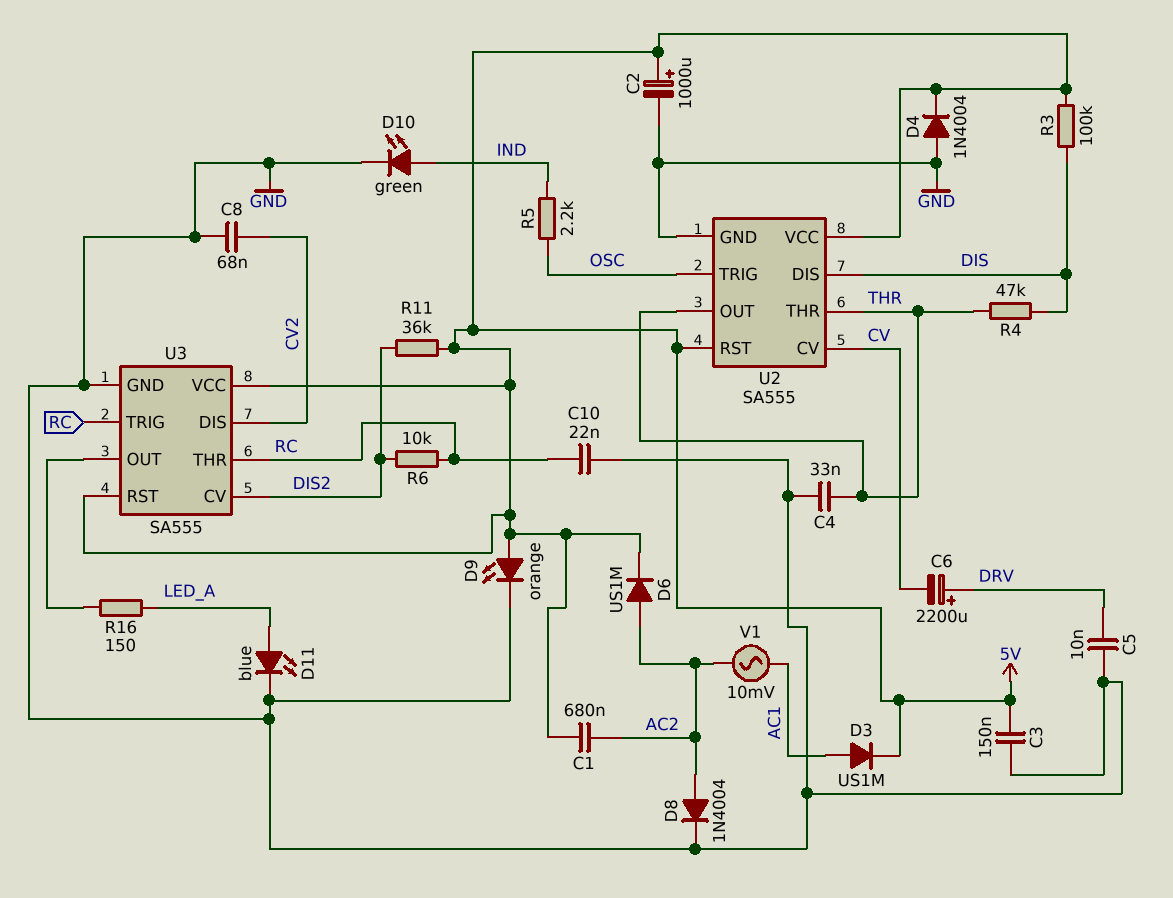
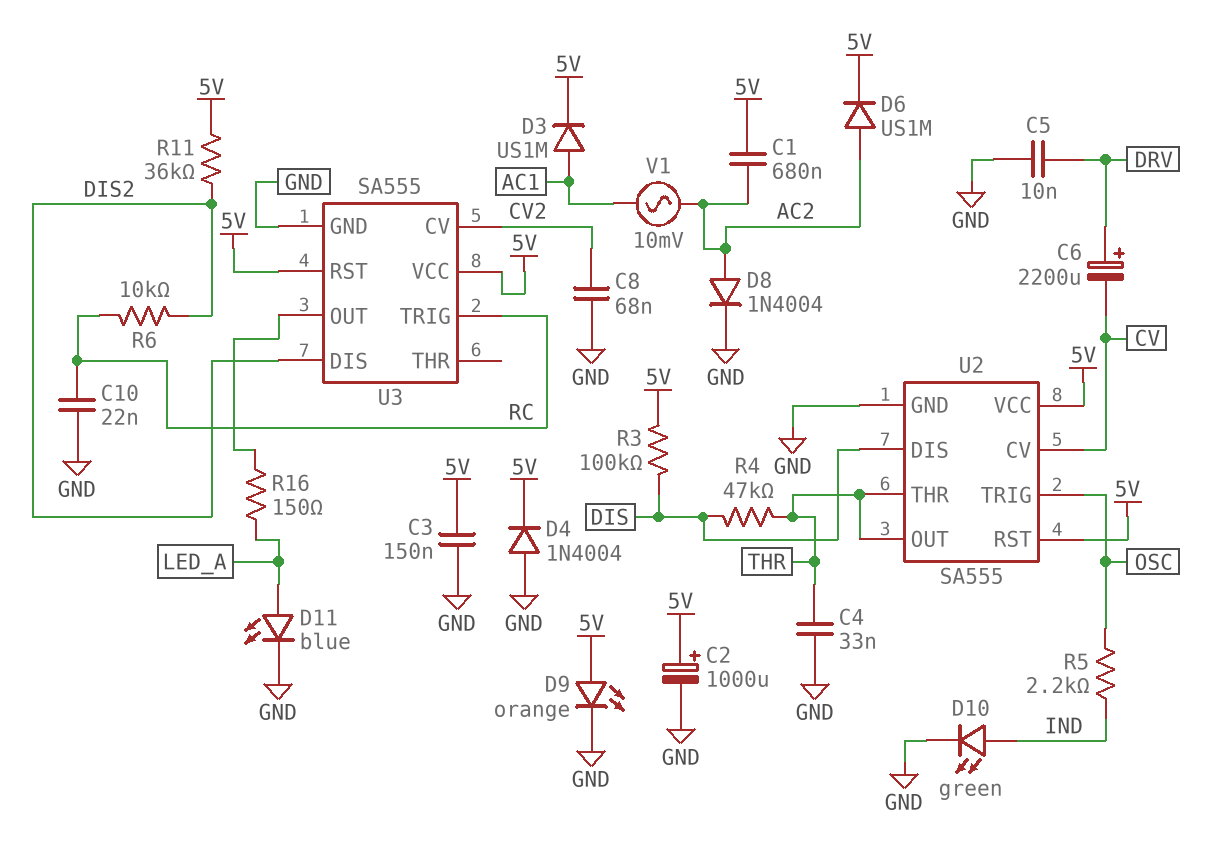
U3 pin CV: DIS2 -> CV2
U3 pin DIS: CV2 -> DIS2
U3 pin THR: RC -> none

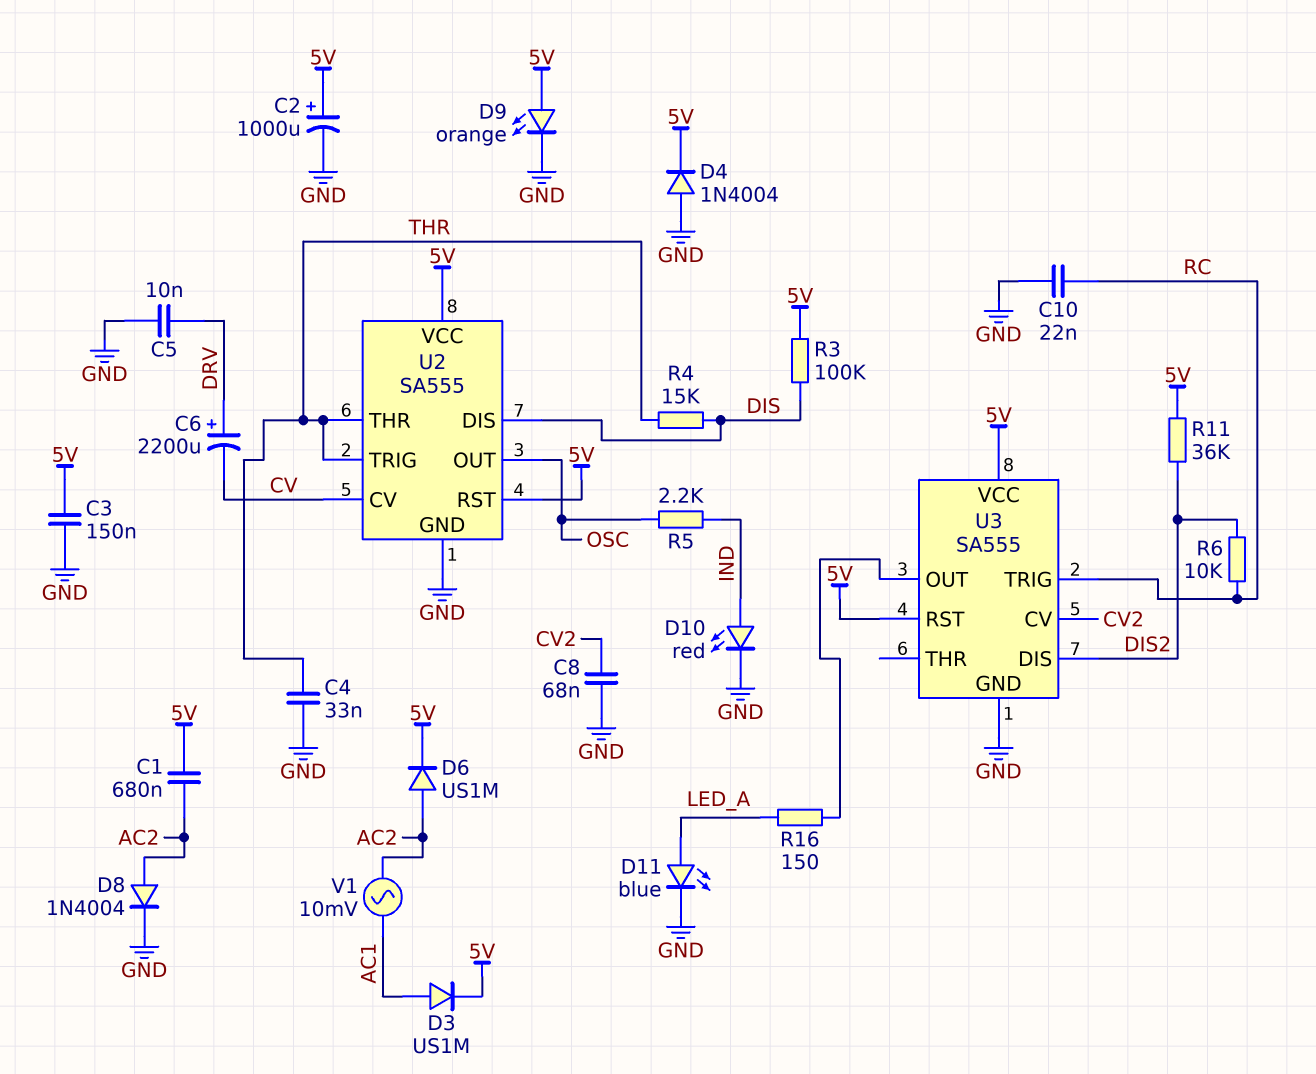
D10: LED green (A IND, K GND) -> LED red (A IND, K GND)
R4: 47k (DIS, THR) -> 15k (DIS, THR)
U2 pin OUT: THR -> OSC
U2 pin TRIG: OSC -> THR

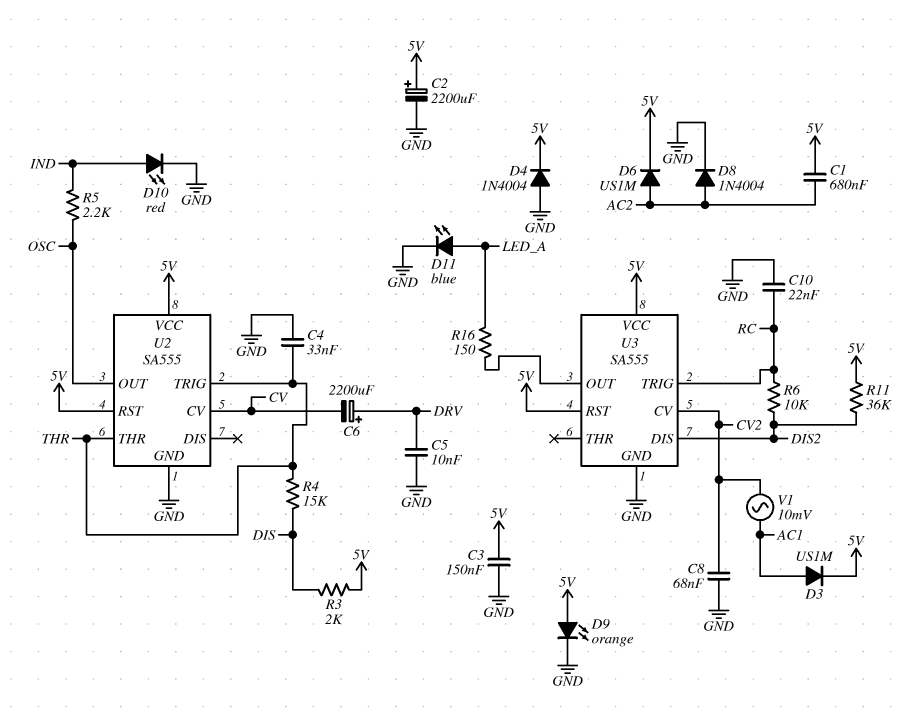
C2: 1000uF (plus 5V, minus GND) -> 2200uF (plus 5V, minus GND)
R3: 100k (5V, DIS) -> 2k (5V, DIS)
U2 pin DIS: DIS -> none
V1: AC 10mV (AC1, AC2) -> AC 10mV (AC1, CV2)

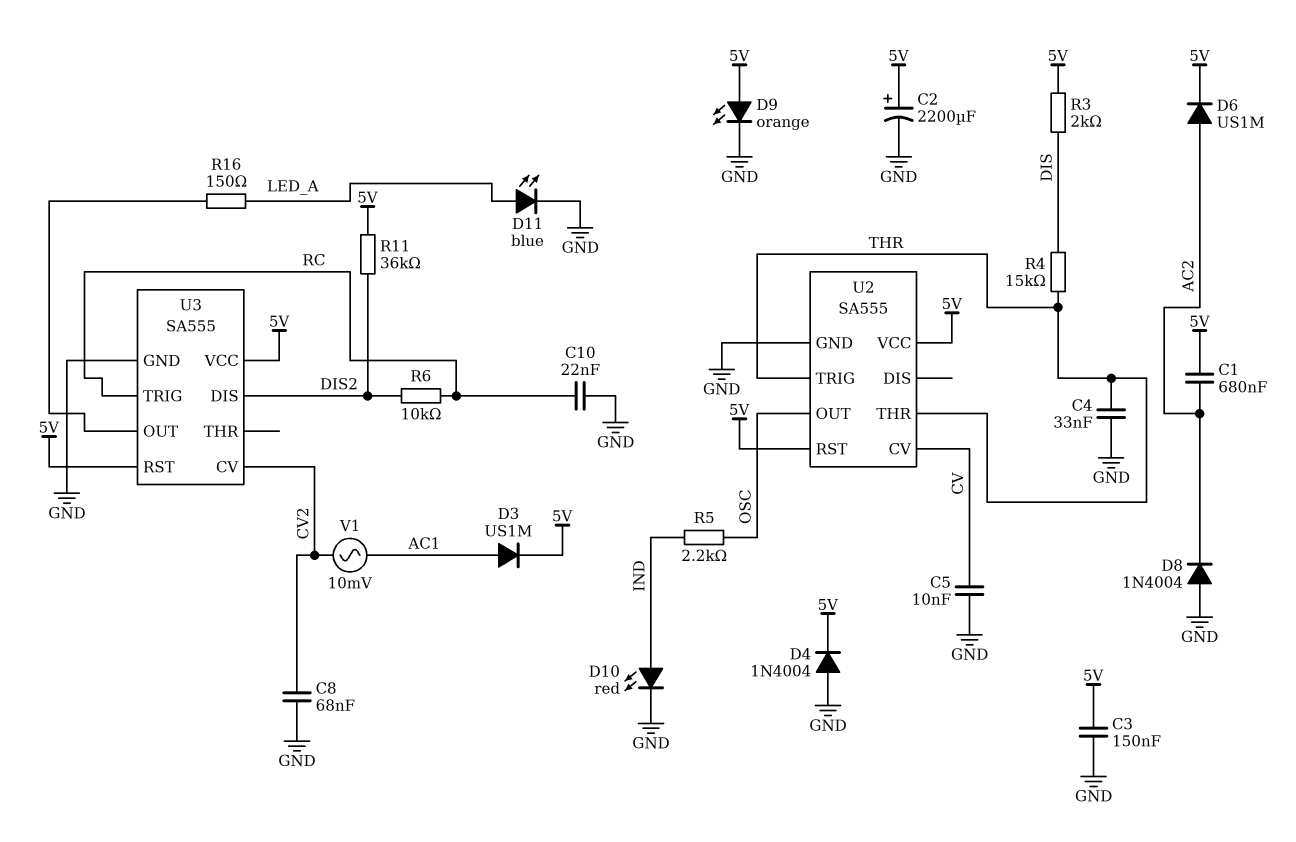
C5: 10nF (DRV, GND) -> 10nF (CV, GND)
C6: 2200uF (plus DRV, minus CV) -> none
D8: diode 1N4004 (A AC2, K GND) -> diode 1N4004 (A GND, K AC2)

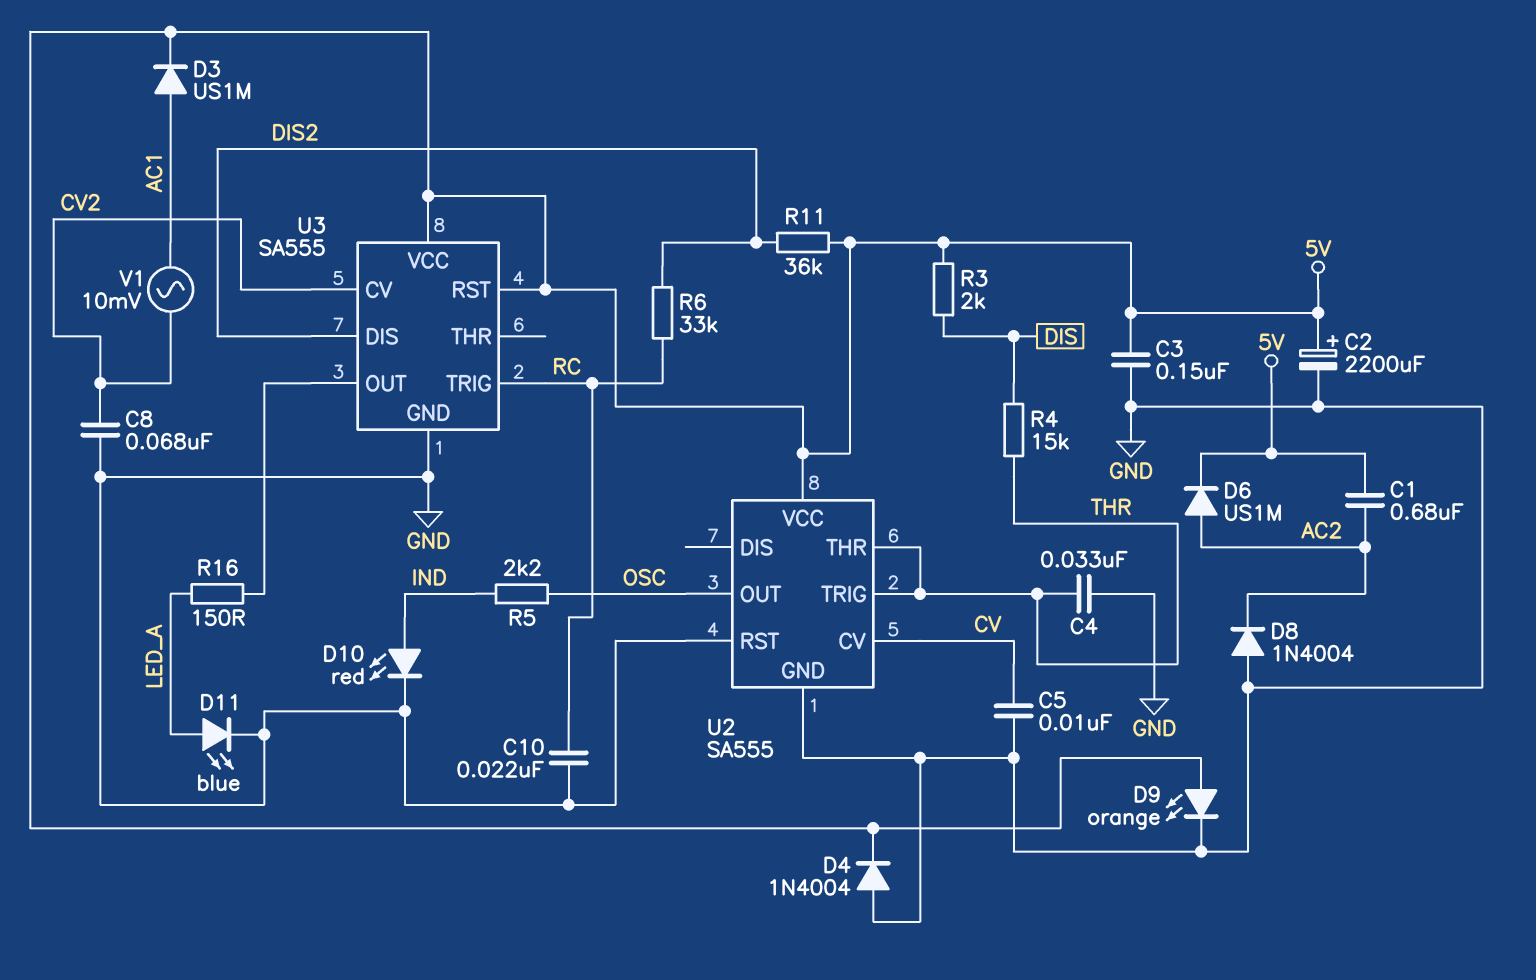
R6: 10k (DIS2, RC) -> 33k (DIS2, RC)
U2 pin RST: 5V -> GND

